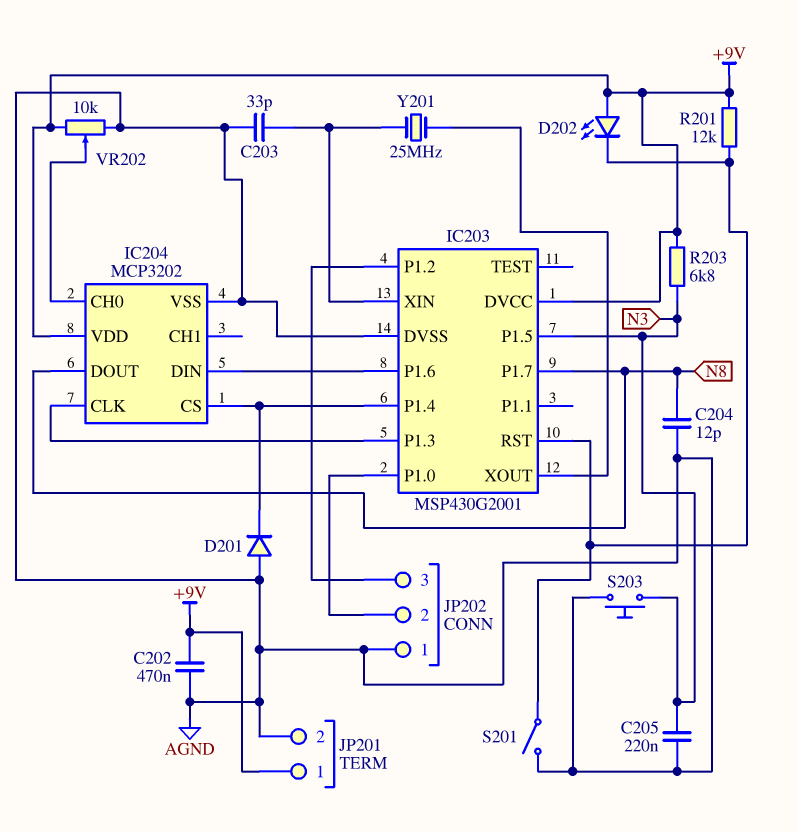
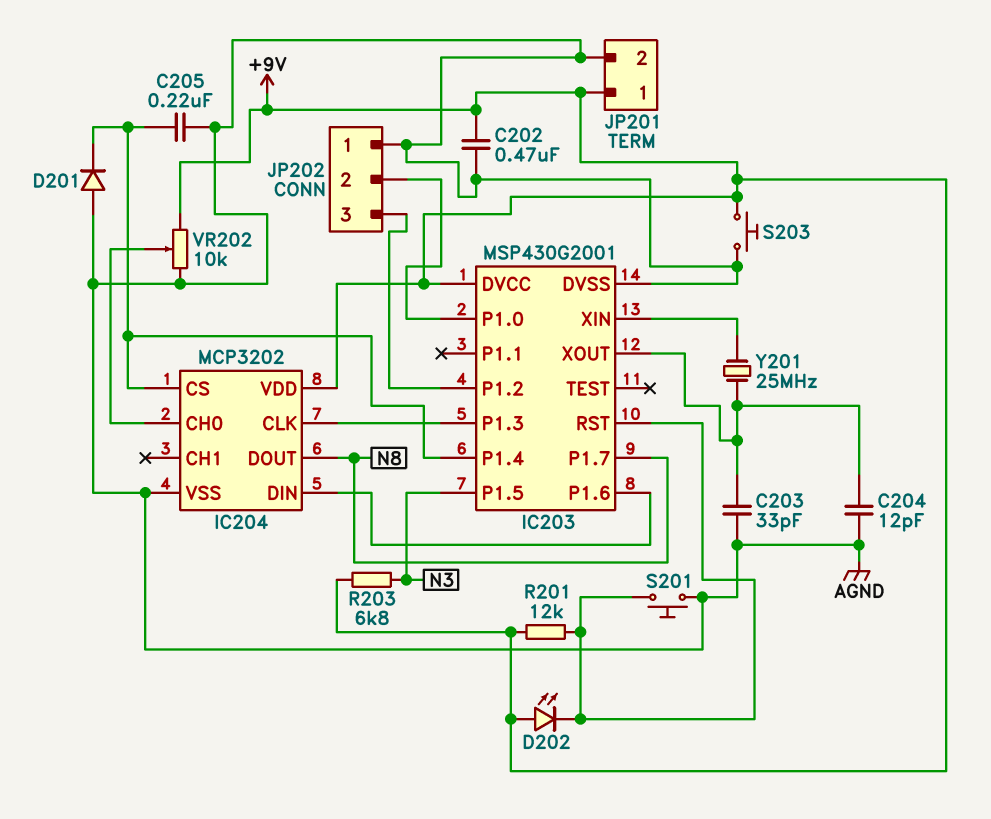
C203: 33pF (AGND, IC203/XIN) -> 33pF (AGND, IC203/XOUT)
C204: 12pF (AGND, N8) -> 12pF (AGND, IC203/XOUT)
C205: 220nF (AGND, N3) -> 220nF (AGND, IC203/P1.4)
S201: switch (AGND, IC203/RST) -> button (AGND, IC203/RST)
S203: button (AGND, N3) -> button (+9V, AGND)

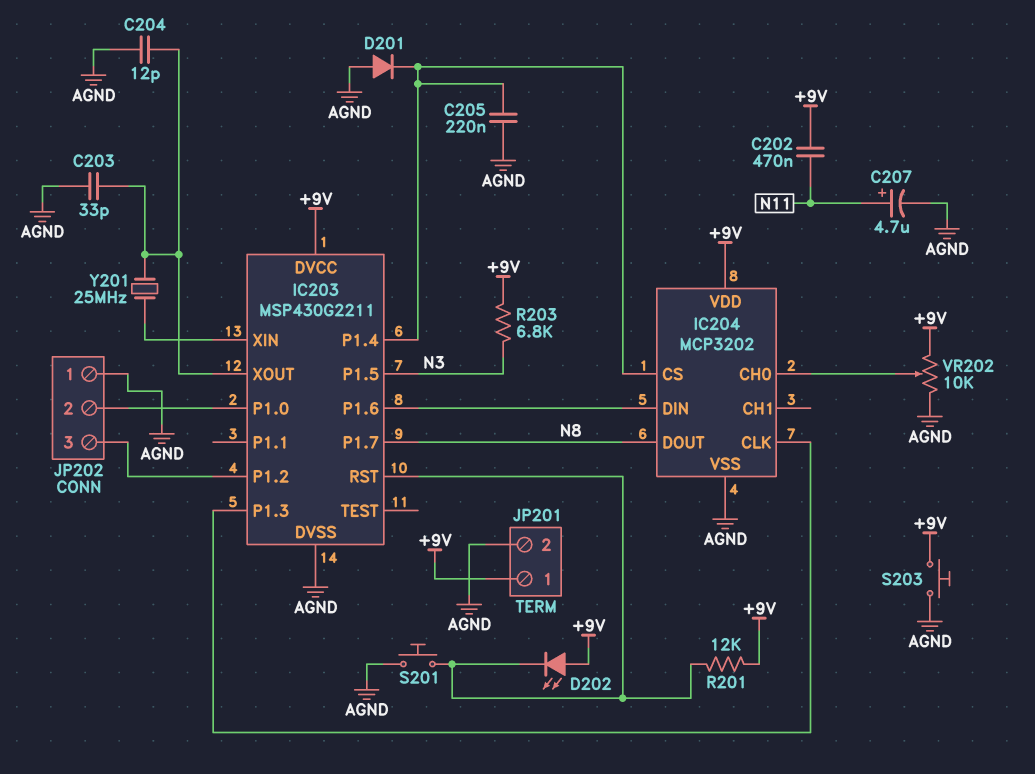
C202: 470nF (+9V, AGND) -> 470nF (+9V, N11)
C207: none -> 4.7uF (plus N11, minus AGND)
IC203: MSP430G2001 -> MSP430G2211

